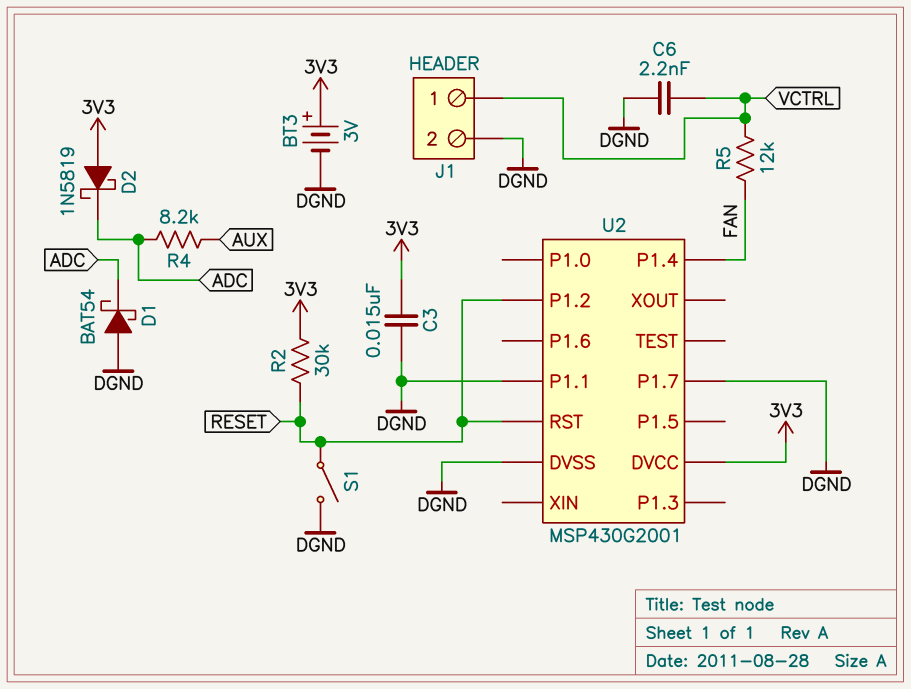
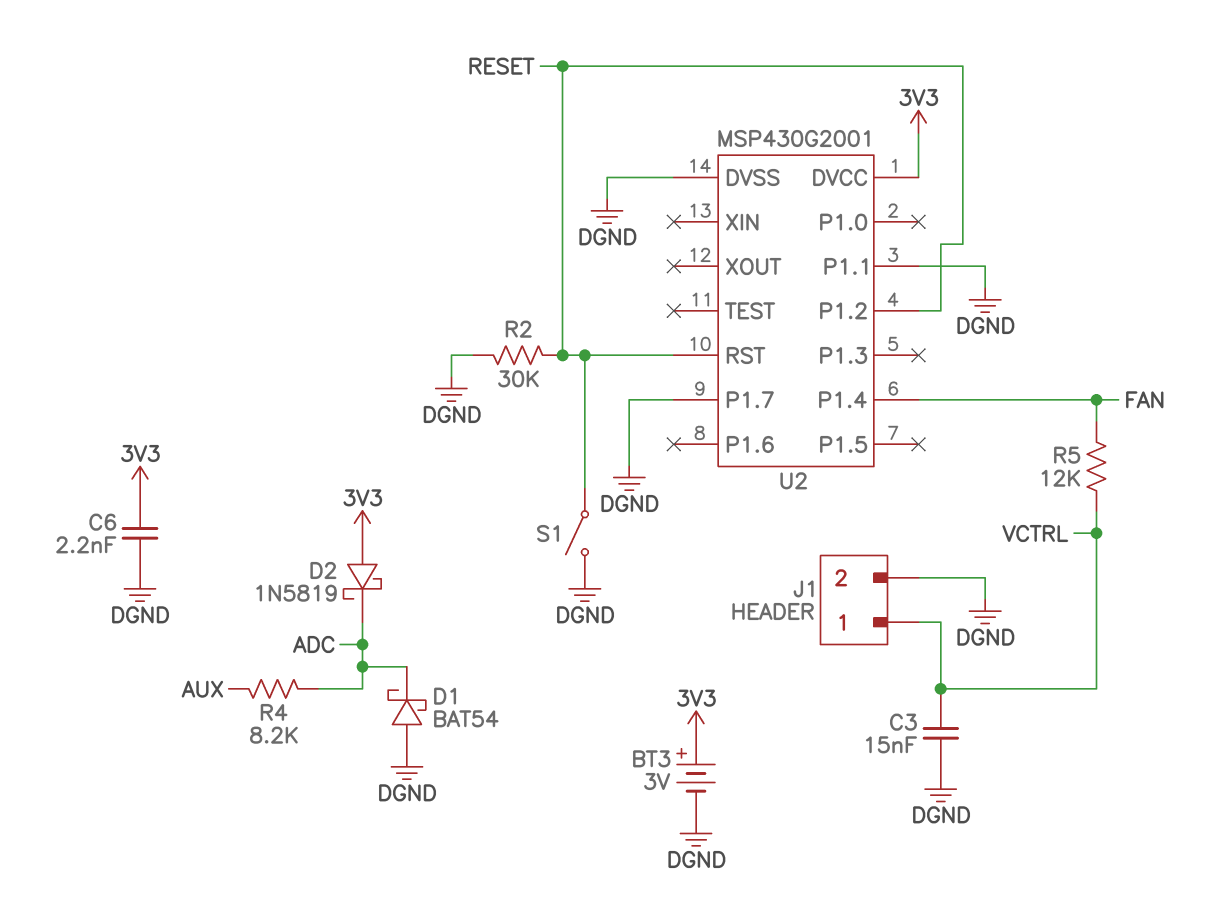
C3: 15nF (3V3, DGND) -> 15nF (DGND, VCTRL)
C6: 2.2nF (DGND, VCTRL) -> 2.2nF (3V3, DGND)
R2: 30k (3V3, RESET) -> 30k (DGND, RESET)

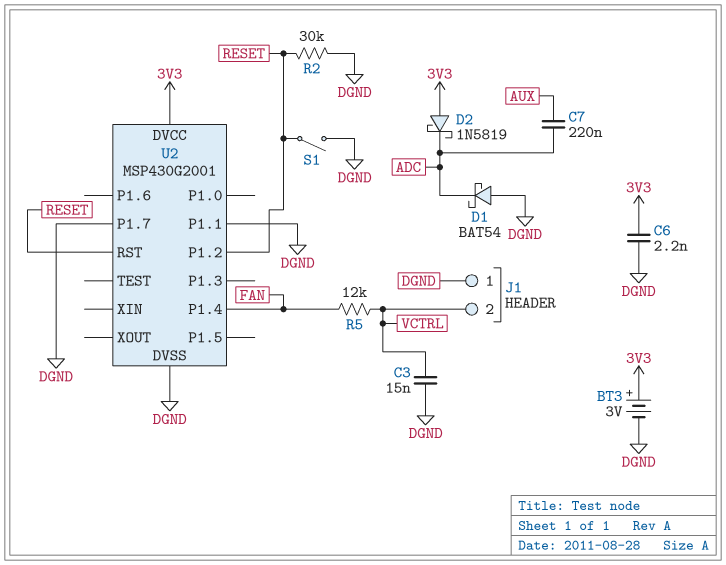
C7: none -> 220nF (ADC, AUX)
J1 pin 1: VCTRL -> DGND
J1 pin 2: DGND -> VCTRL
R4: 8.2k (ADC, AUX) -> none

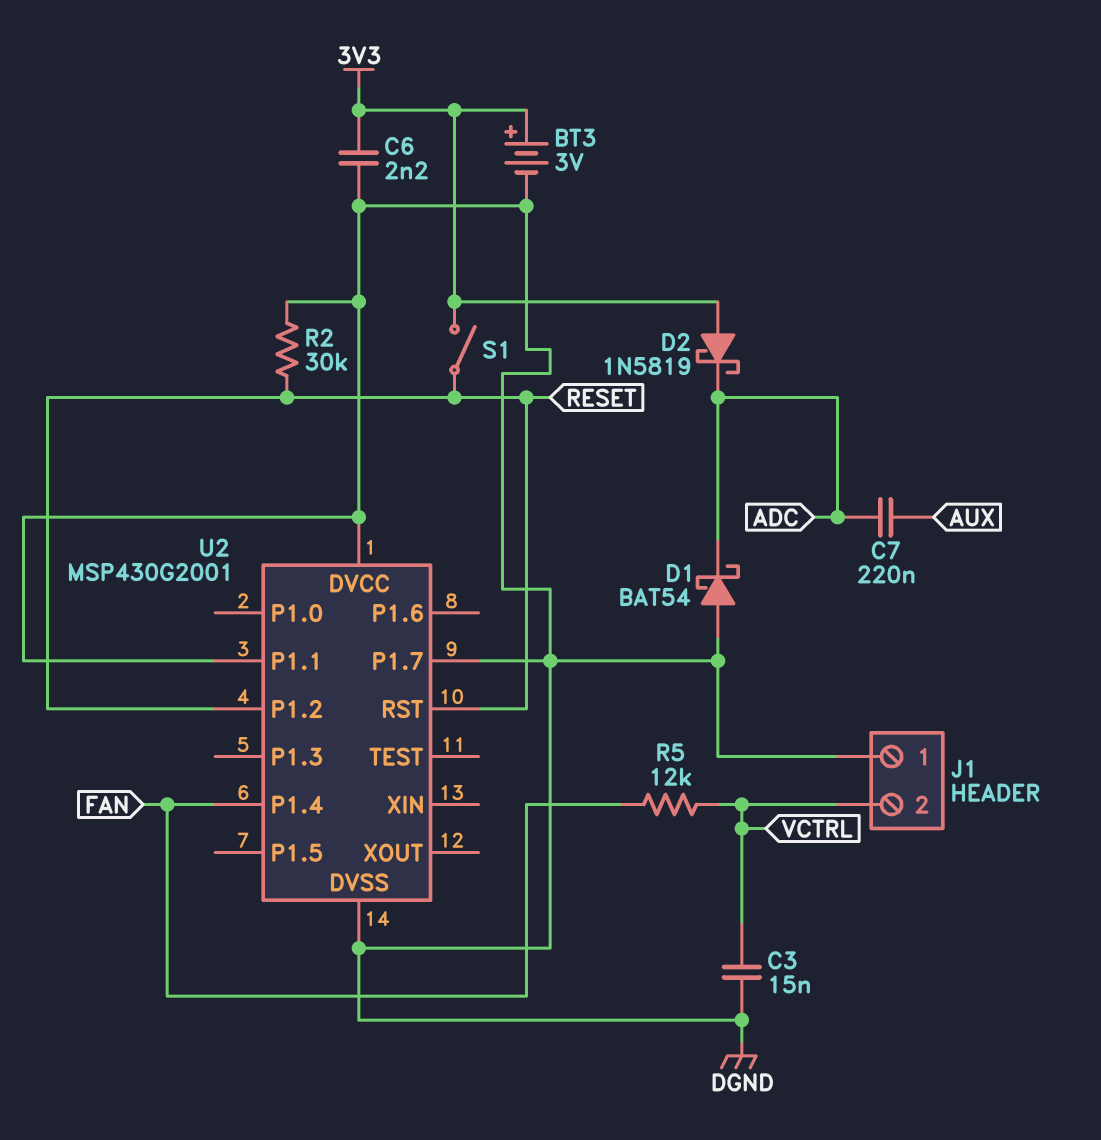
S1: switch (DGND, RESET) -> switch (3V3, RESET)
U2 pin DVCC: 3V3 -> DGND

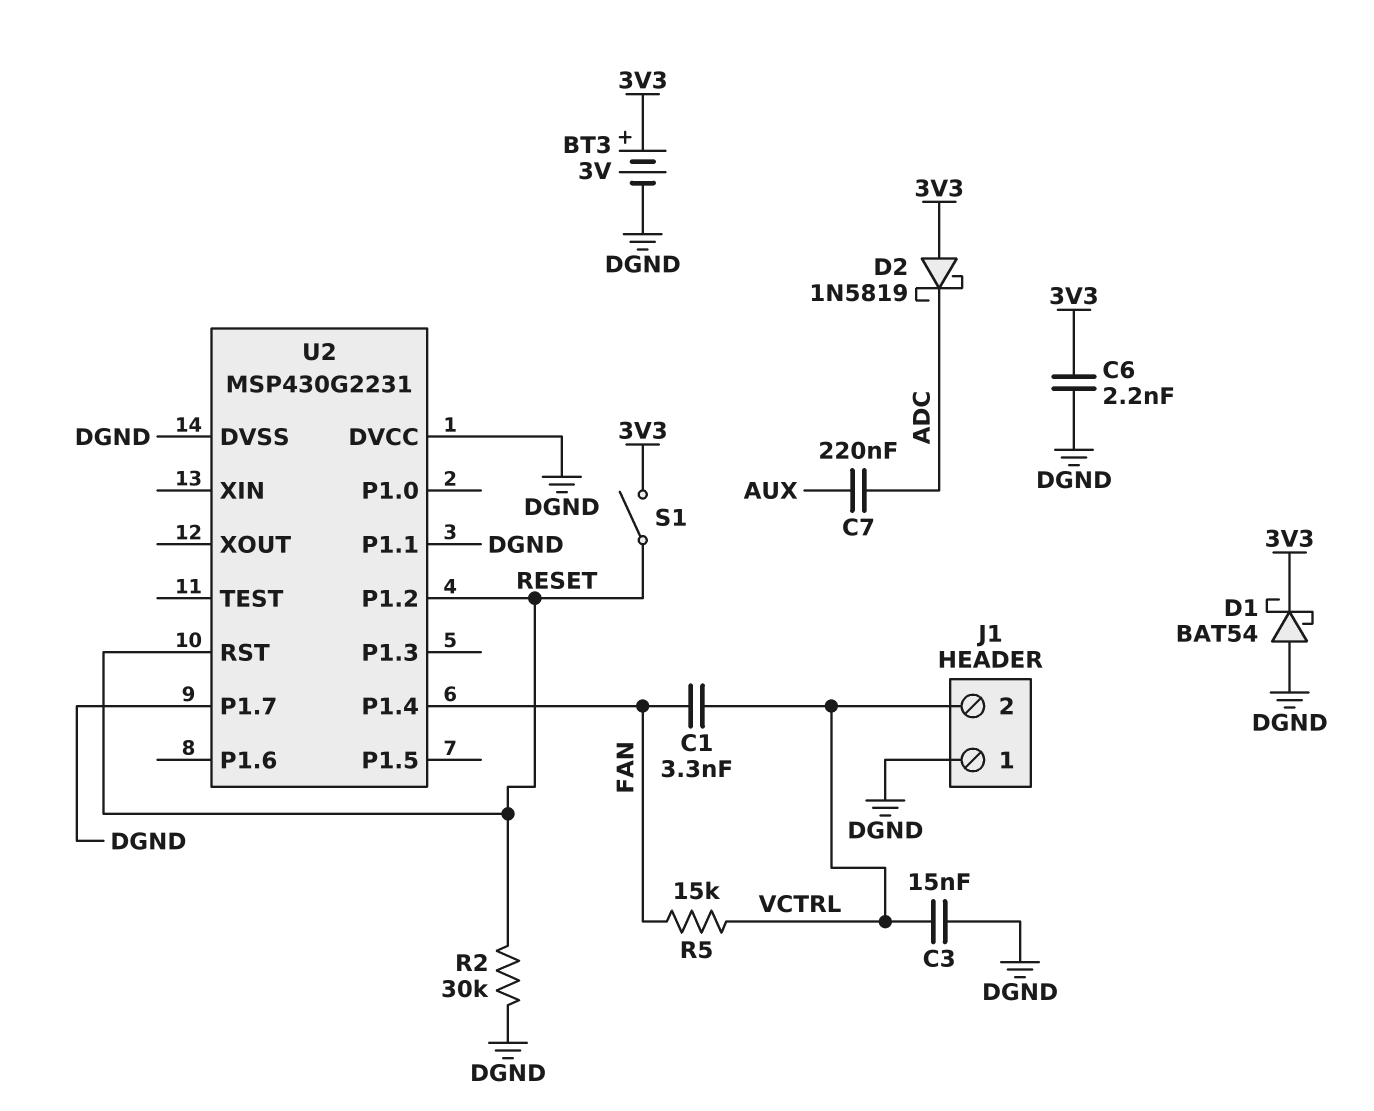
C1: none -> 3.3nF (FAN, VCTRL)
D1: schottky BAT54 (A DGND, K ADC) -> schottky BAT54 (A DGND, K 3V3)
R5: 12k (FAN, VCTRL) -> 15k (FAN, VCTRL)
U2: MSP430G2001 -> MSP430G2231

